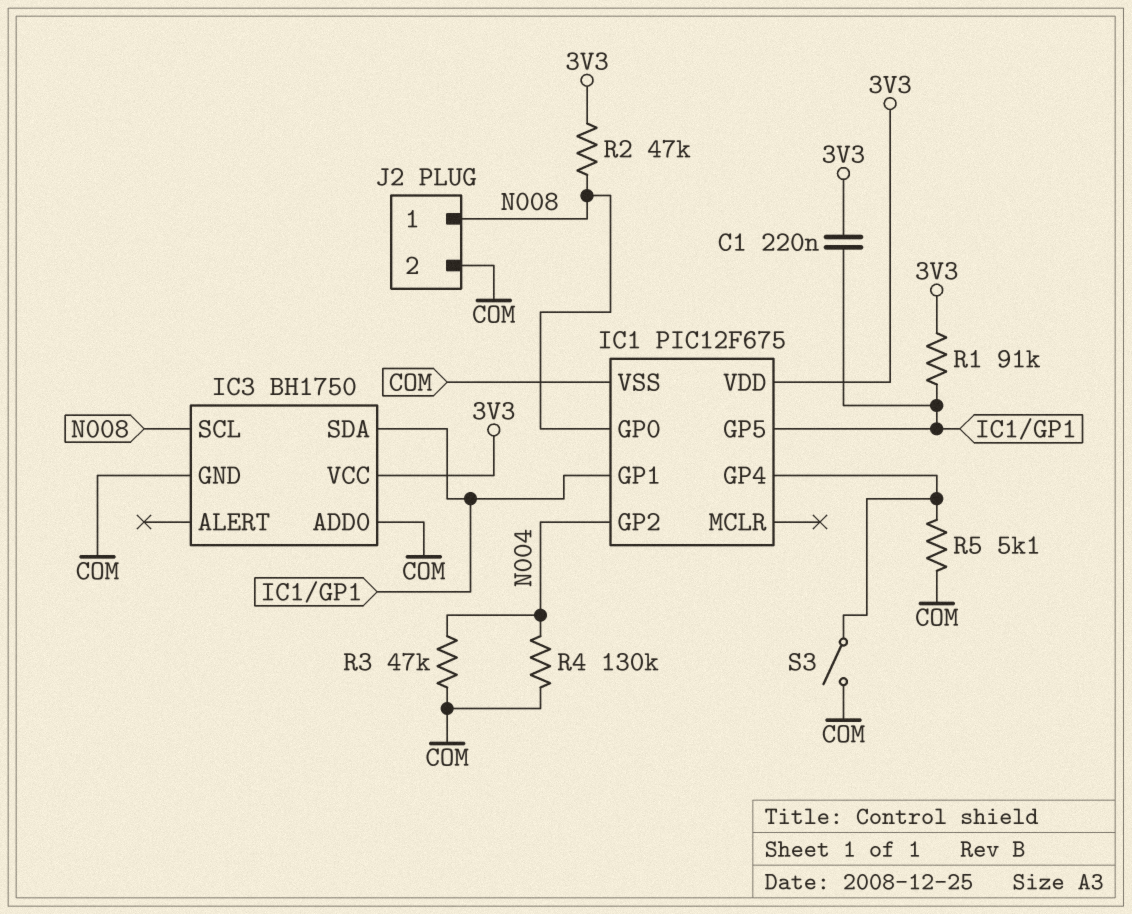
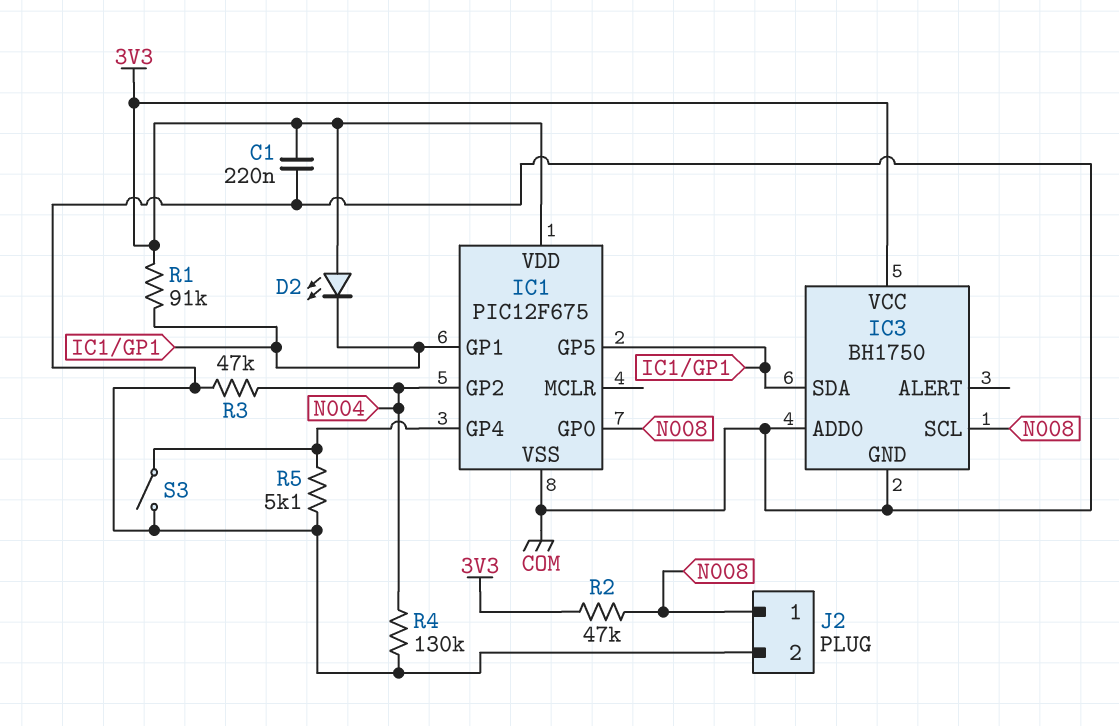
C1: 220nF (3V3, IC1/GP1) -> 220nF (3V3, COM)
D2: none -> LED (A 3V3, K IC1/GP1)

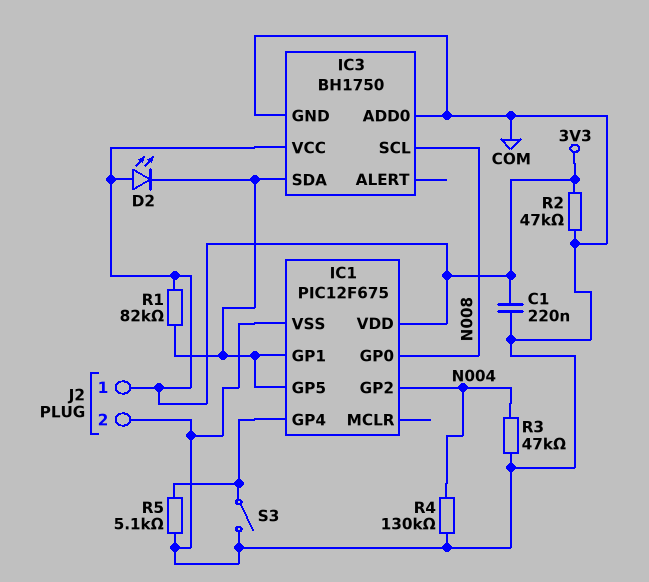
J2 pin 1: N008 -> 3V3
R1: 91k (3V3, IC1/GP1) -> 82k (3V3, IC1/GP1)
R2: 47k (3V3, N008) -> 47k (3V3, COM)

